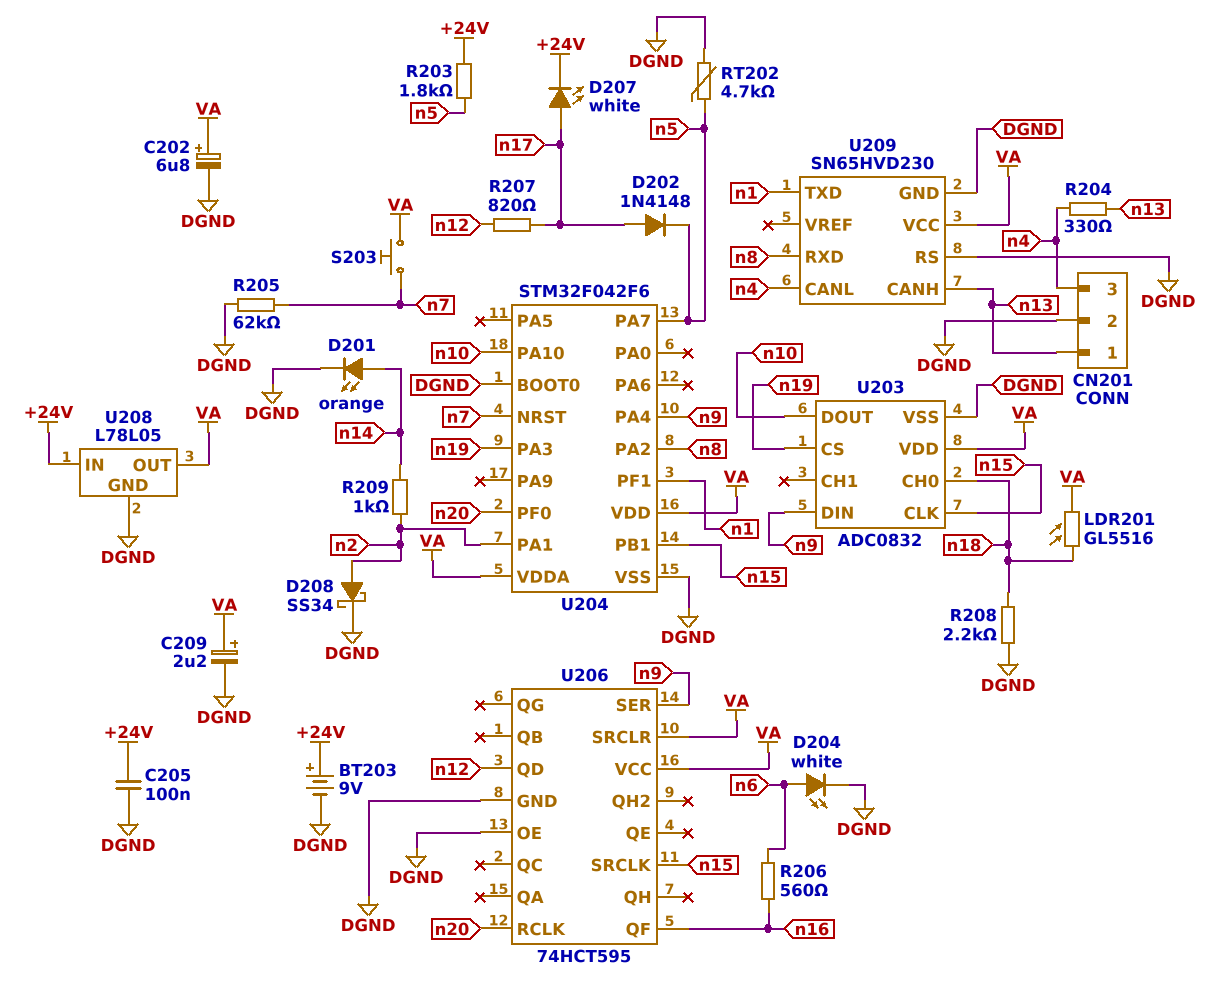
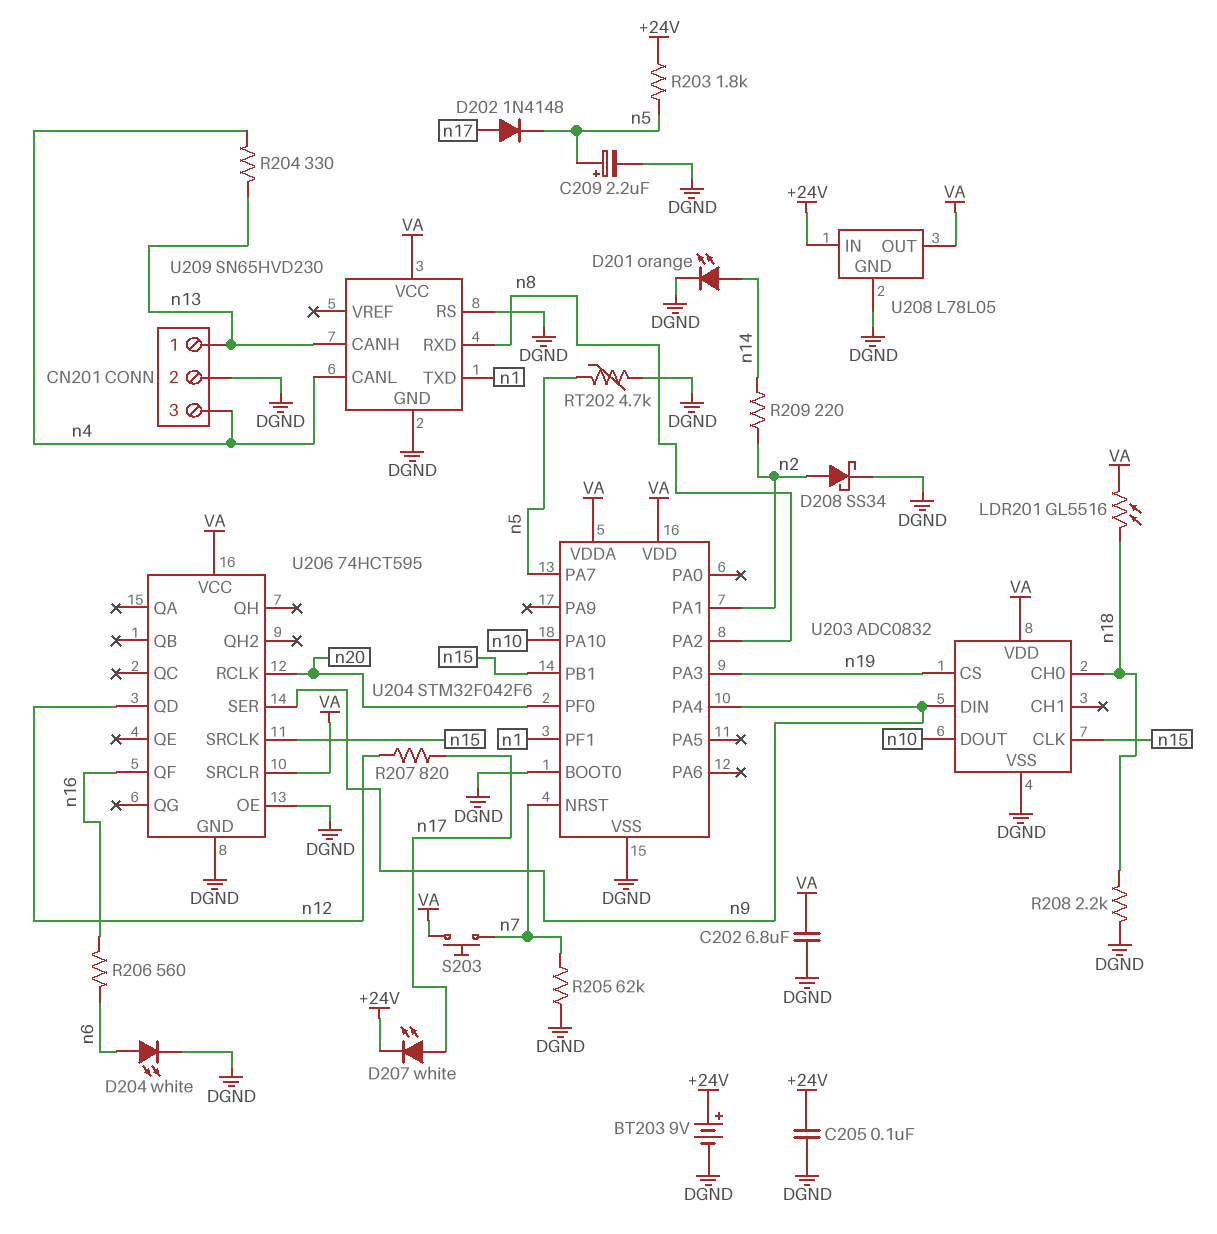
C202: 6.8uF (plus VA, minus DGND) -> 6.8uF (DGND, VA)
C209: 2.2uF (plus VA, minus DGND) -> 2.2uF (plus n5, minus DGND)
R209: 1k (n2, n14) -> 220 (n2, n14)

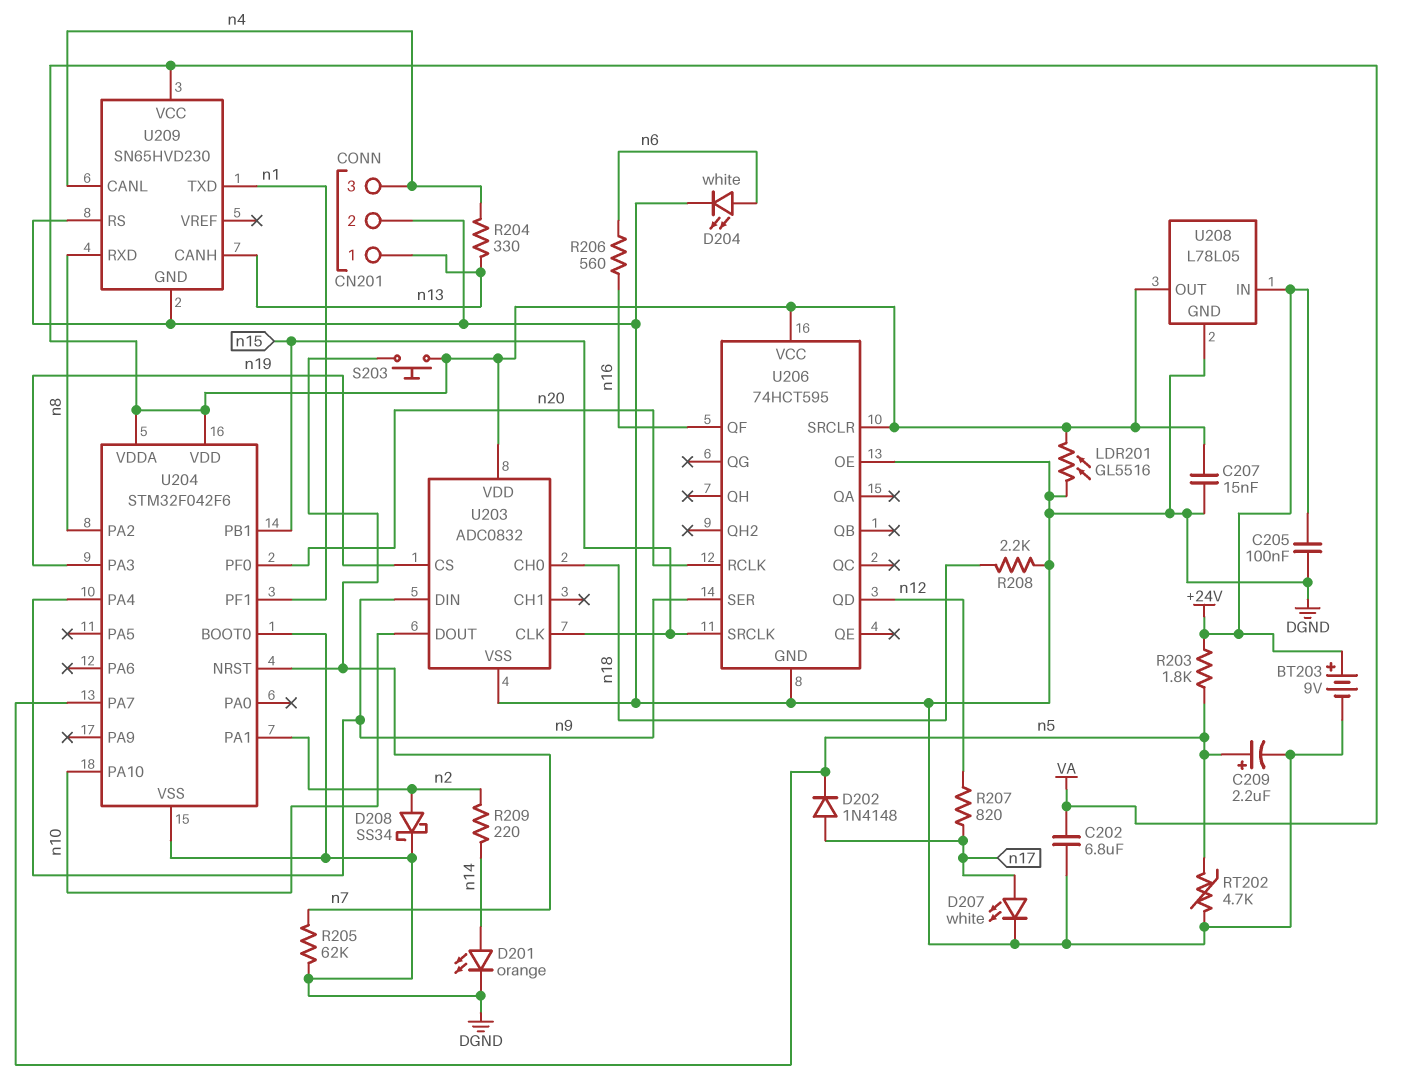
C207: none -> 15nF (DGND, VA)
D207: LED white (A n17, K +24V) -> LED white (A n17, K DGND)
LDR201: GL5516 (VA, n18) -> GL5516 (DGND, VA)

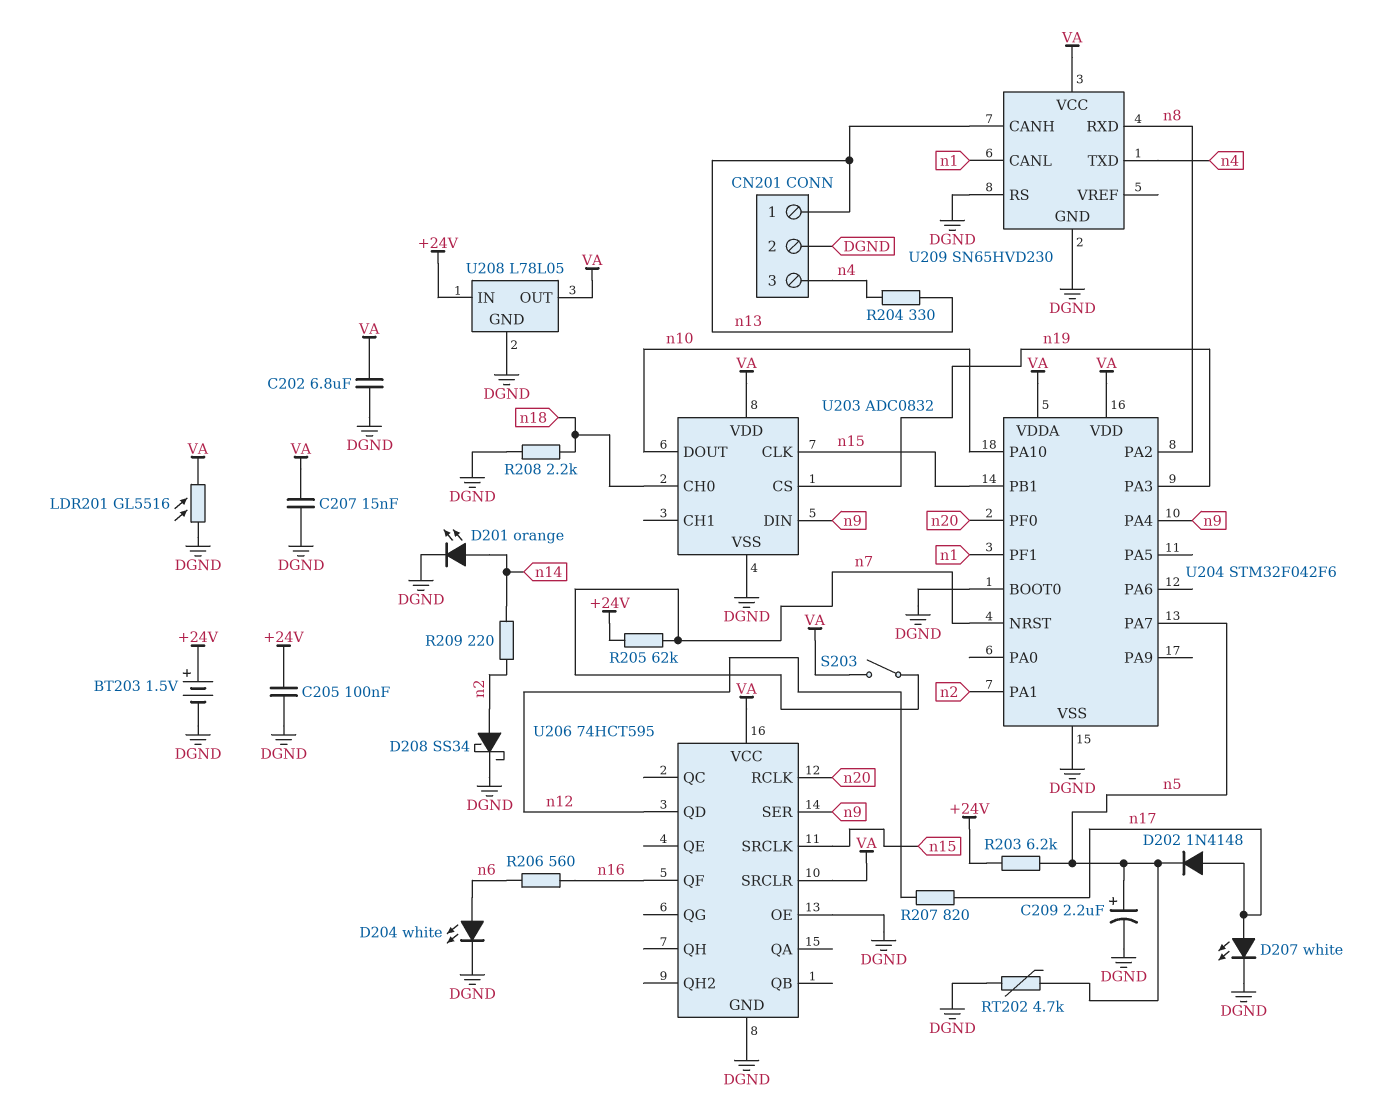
BT203: 9V (plus +24V, minus DGND) -> 1.5V (plus +24V, minus DGND)
R203: 1.8k (+24V, n5) -> 6.2k (+24V, n5)
R205: 62k (DGND, n7) -> 62k (+24V, n7)
S203: button (VA, n7) -> switch (VA, n7)
U209 pin CANL: n4 -> n1
U209 pin TXD: n1 -> n4

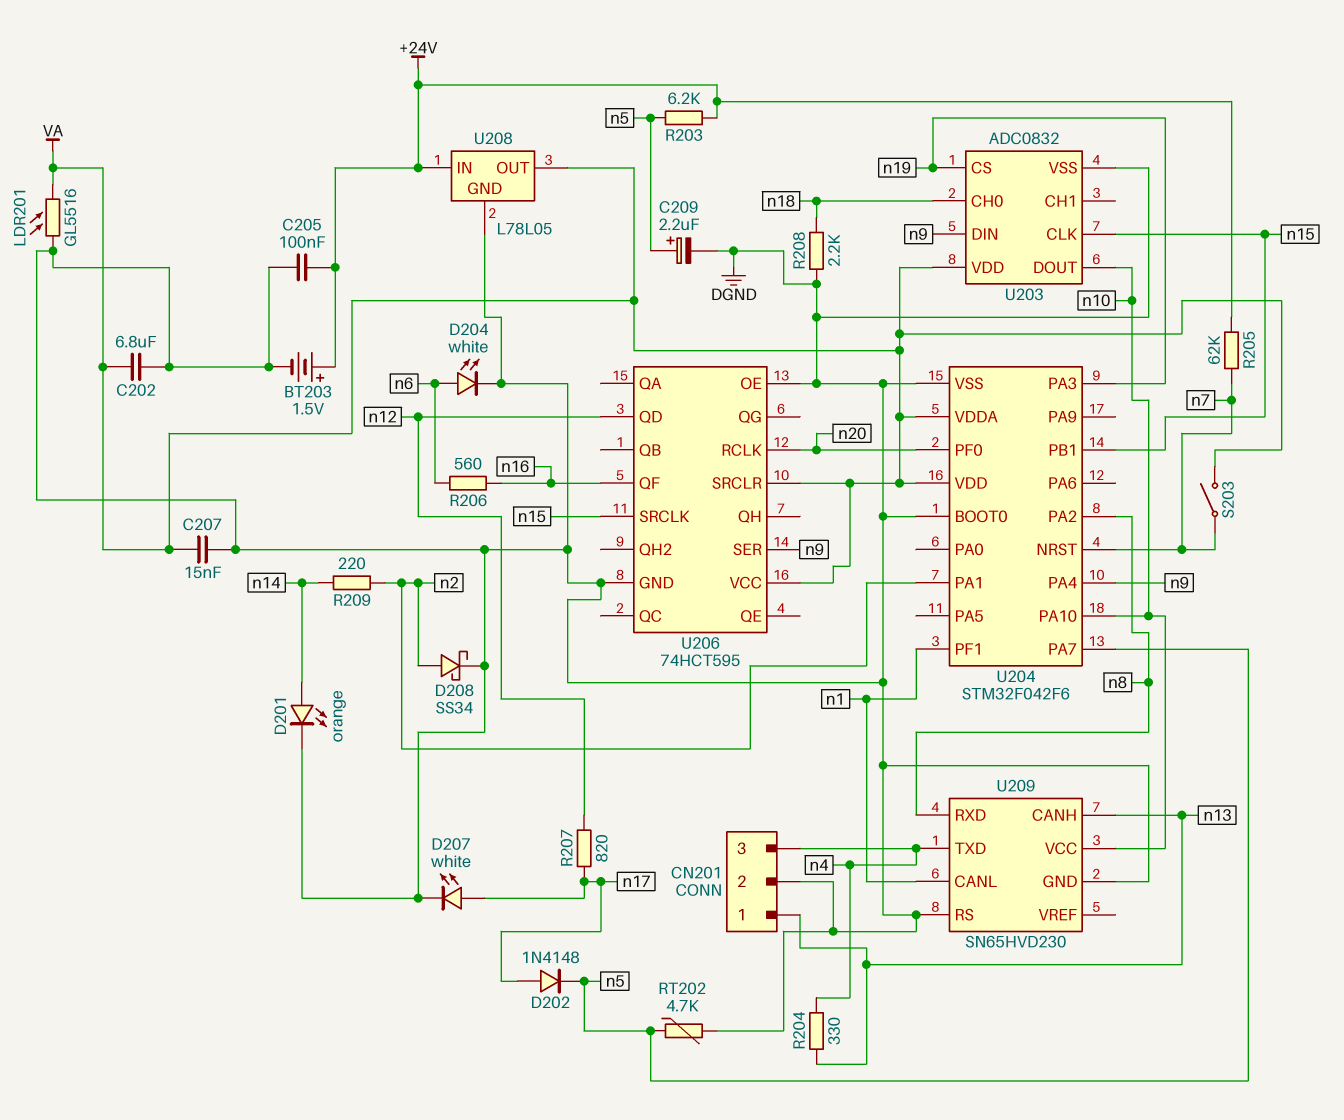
U209 pin VCC: VA -> n10

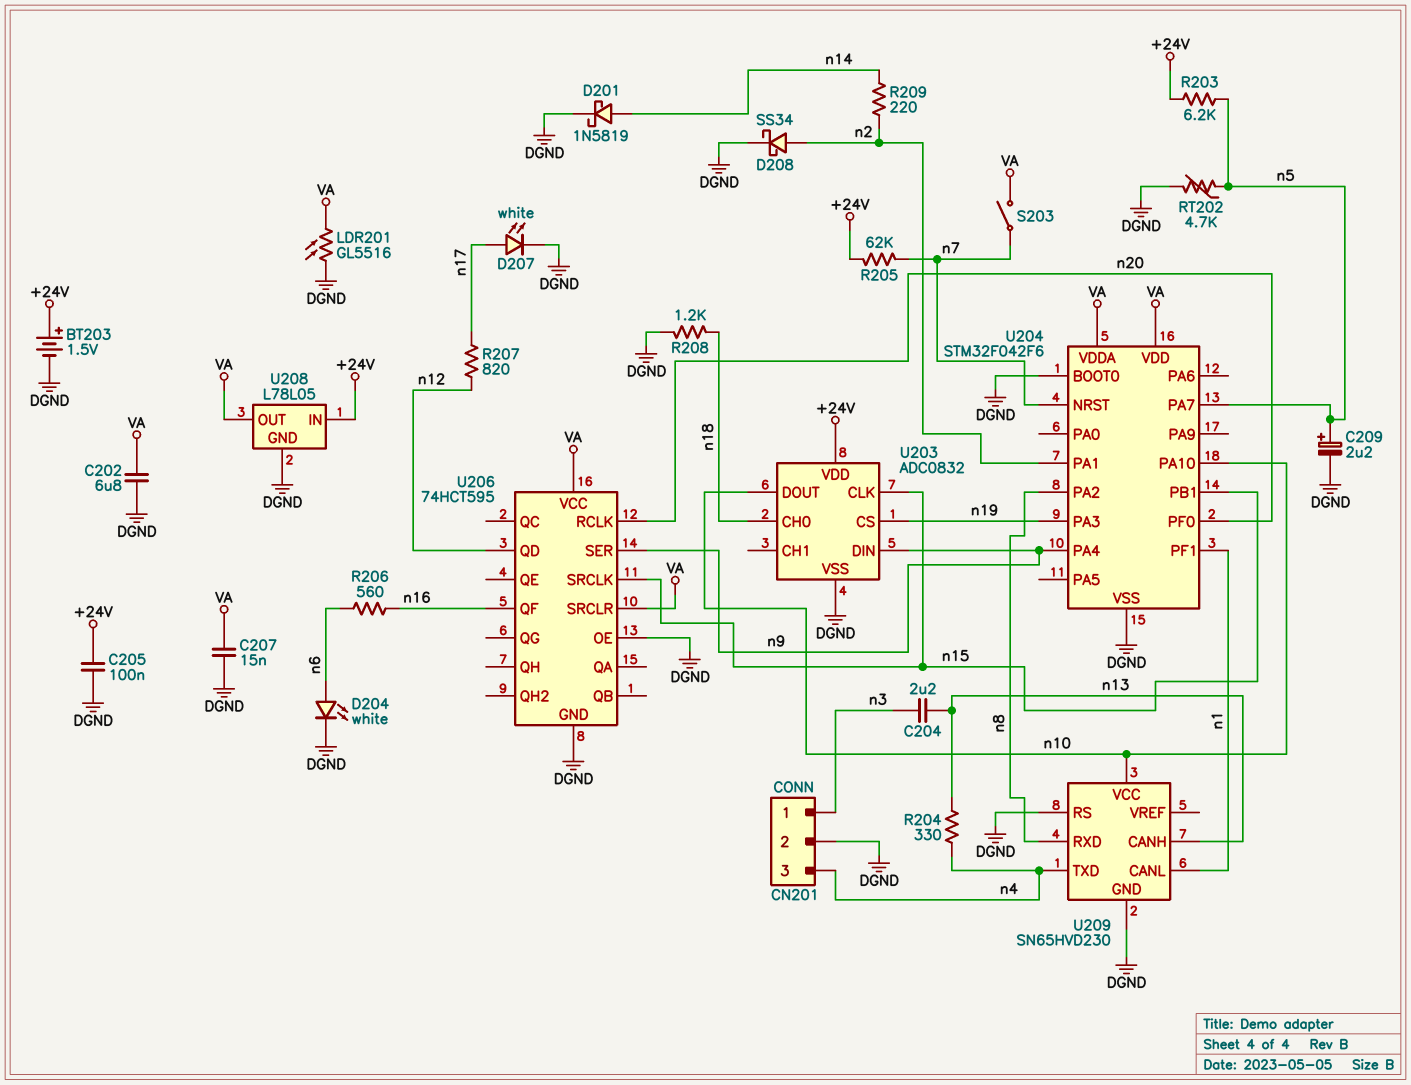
C204: none -> 2.2uF (n3, n13)
CN201 pin 1: n13 -> n3
D201: LED orange (A n14, K DGND) -> schottky 1N5819 (A n14, K DGND)
D202: diode 1N4148 (A n17, K n5) -> none
R208: 2.2k (DGND, n18) -> 1.2k (DGND, n18)
U203 pin VDD: VA -> +24V

